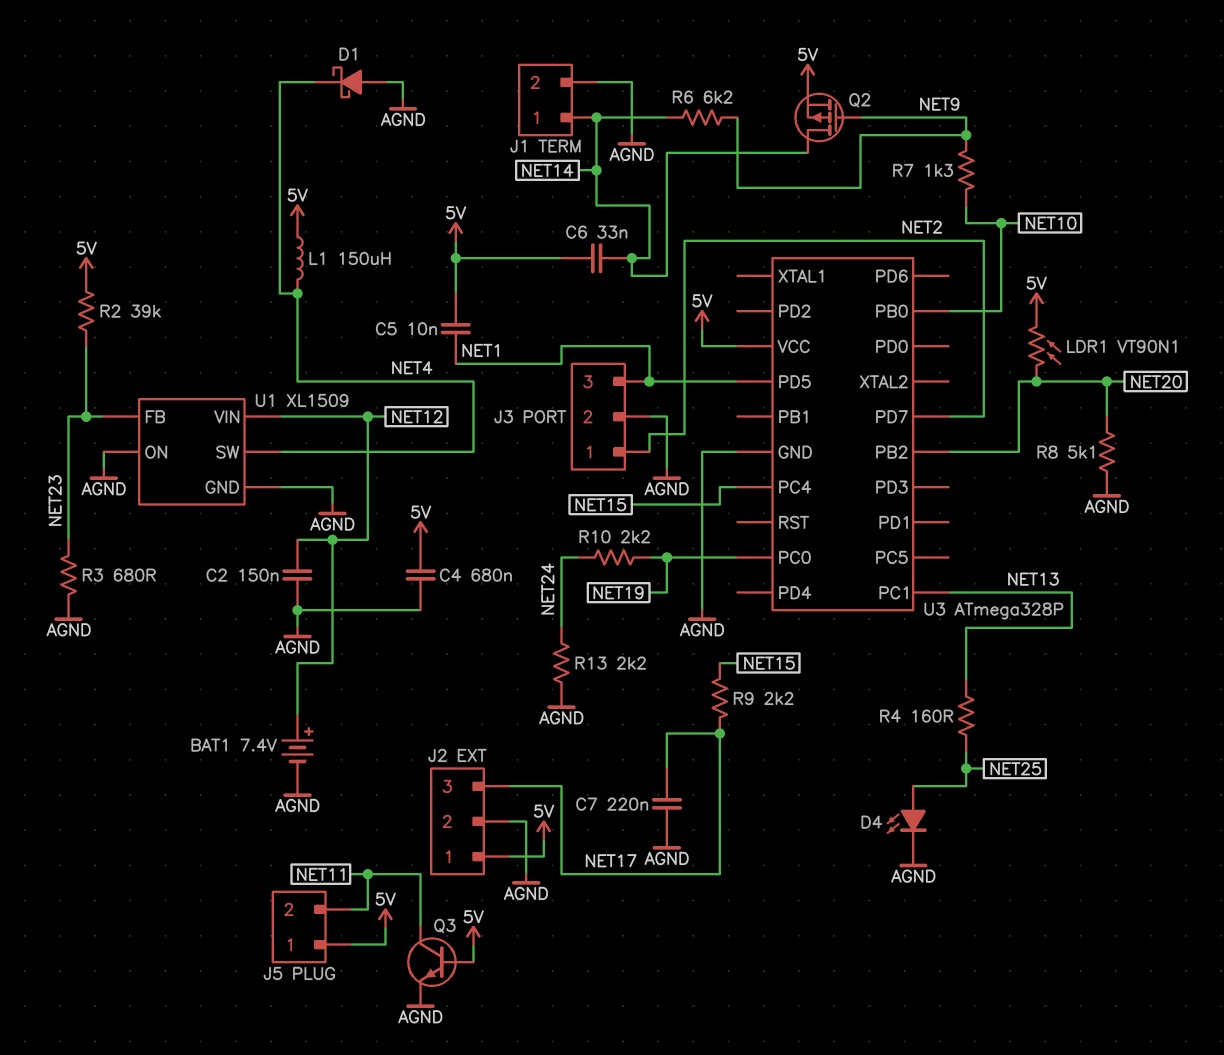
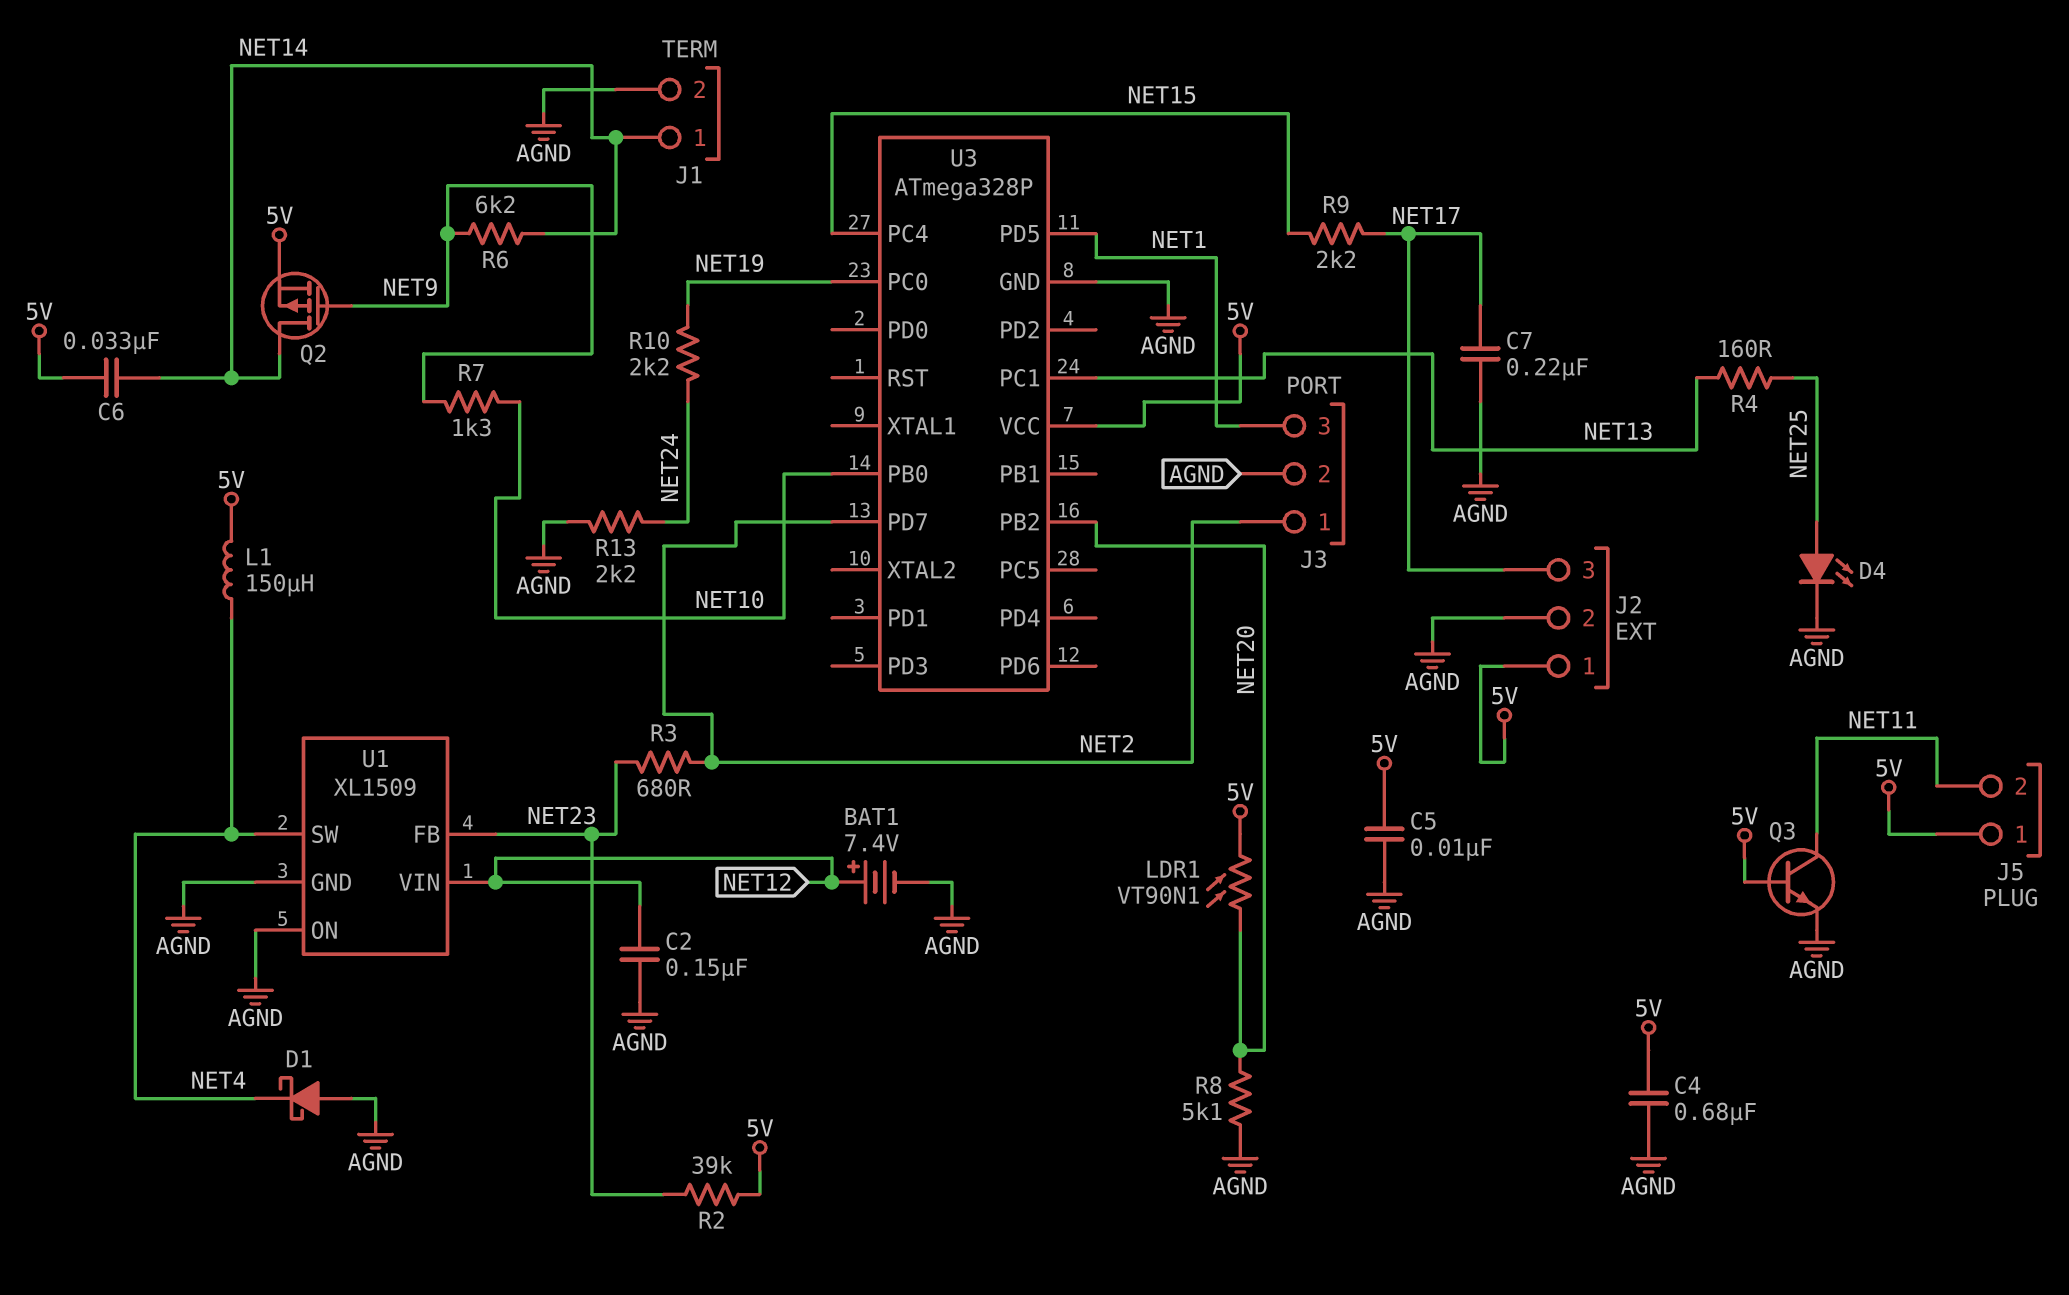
C5: 10nF (5V, NET1) -> 10nF (5V, AGND)
R3: 680 (AGND, NET23) -> 680 (NET2, NET23)

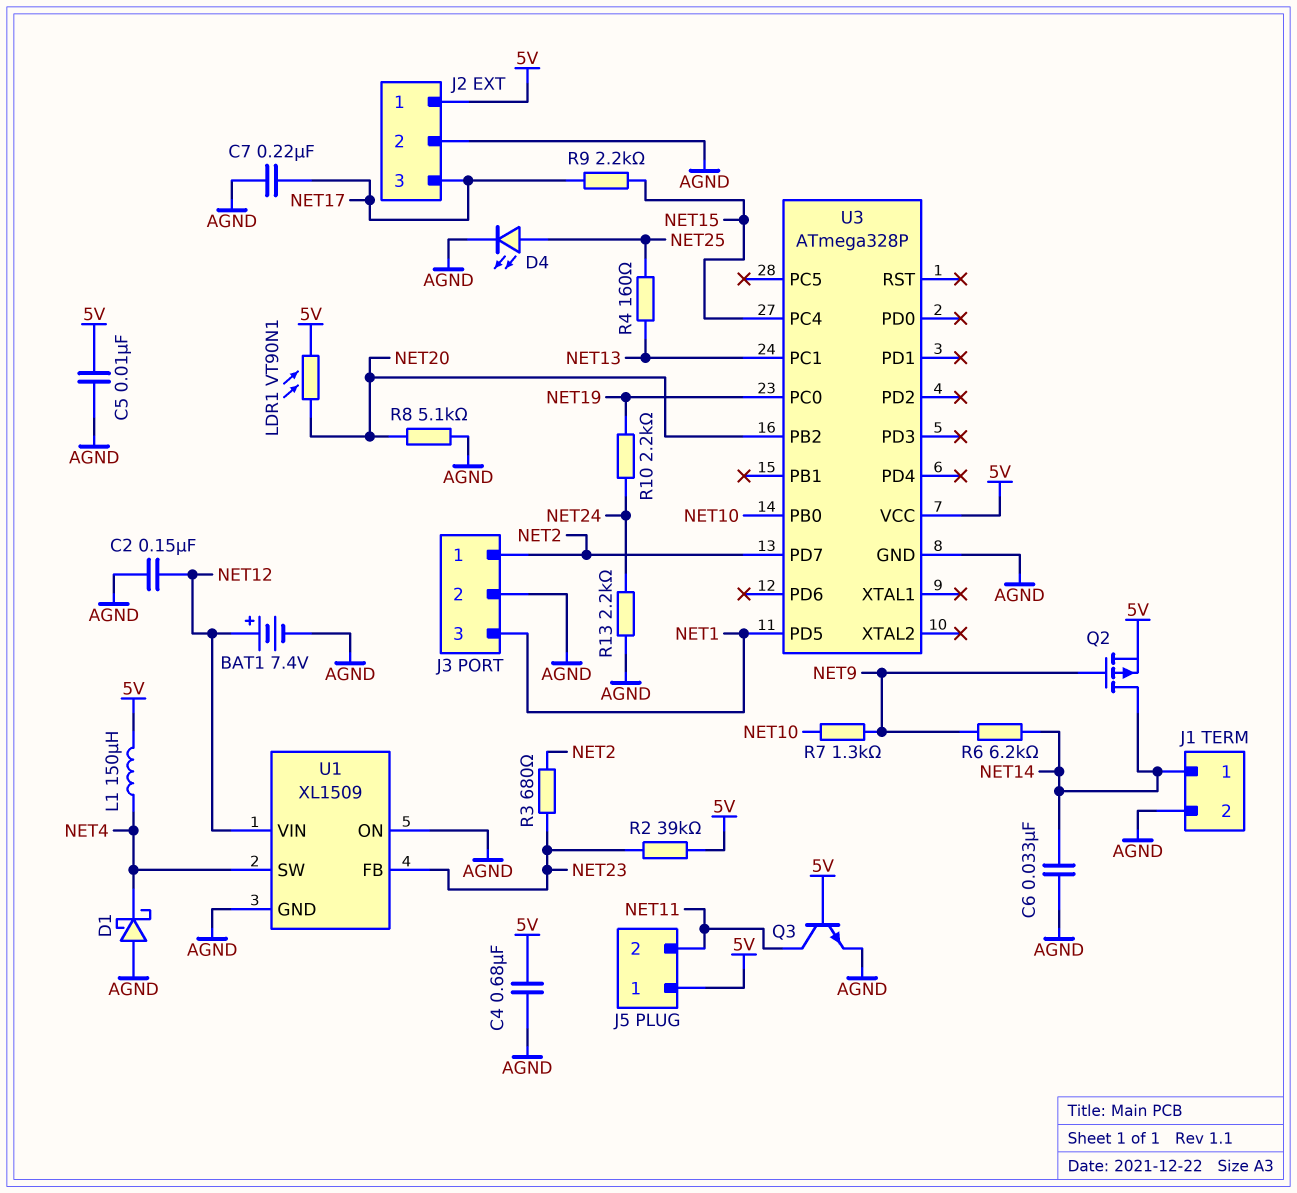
C6: 33nF (5V, NET14) -> 33nF (AGND, NET14)

